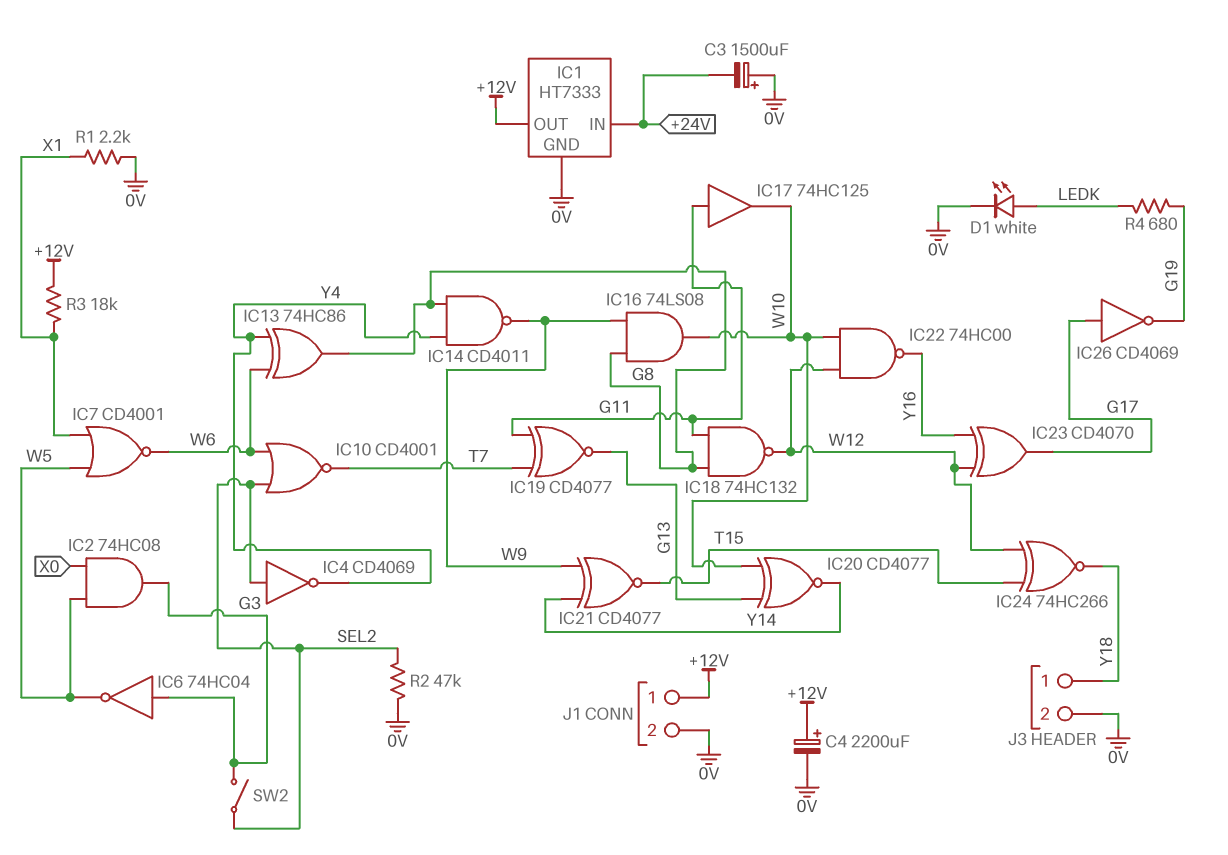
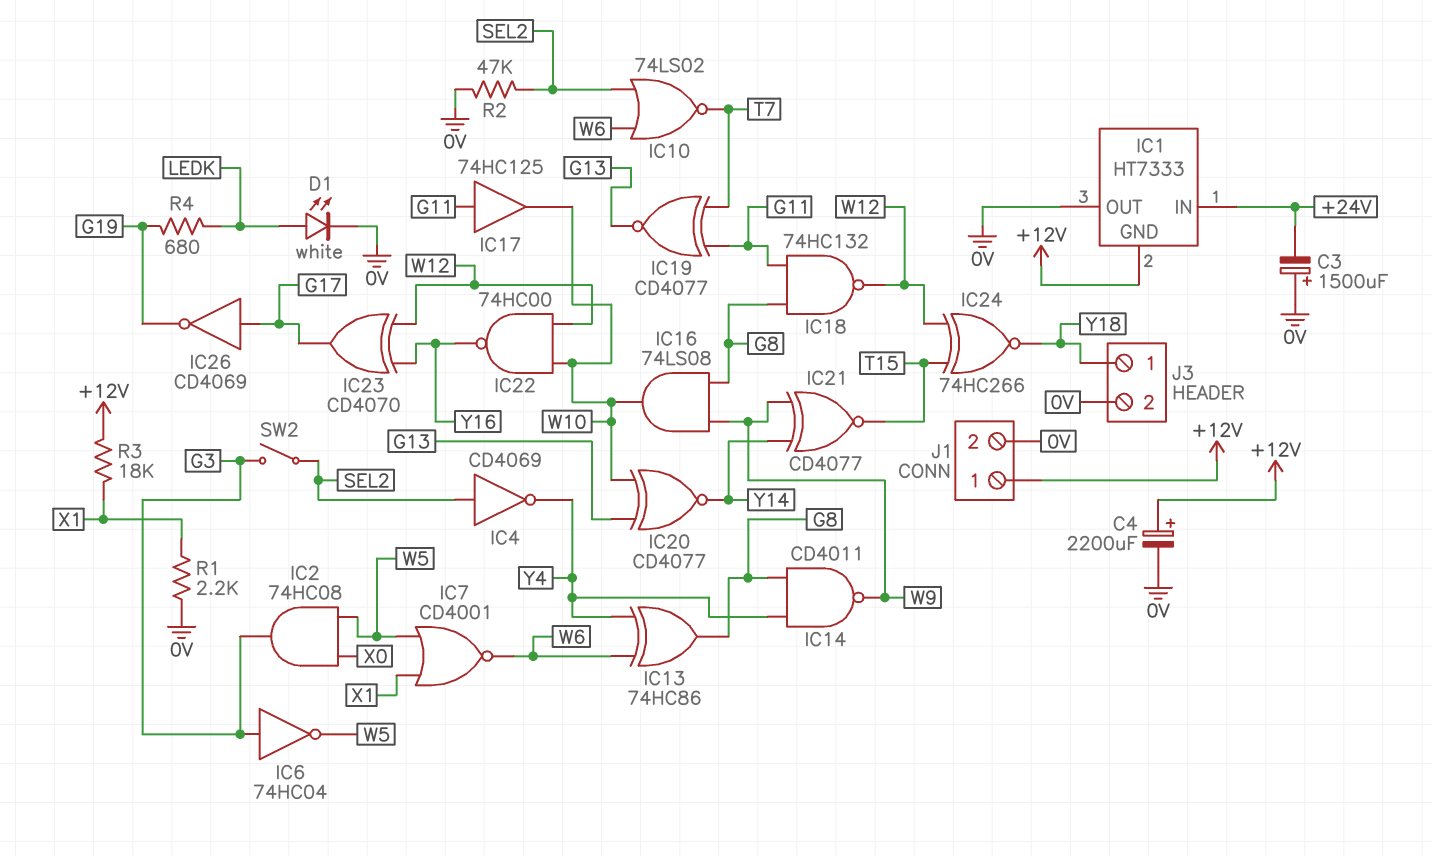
IC1 pin GND: 0V -> +12V
IC1 pin OUT: +12V -> 0V
IC10: NOR CD4001 (in SEL2, in W6, out T7) -> NOR 74LS02 (in SEL2, in W6, out T7)

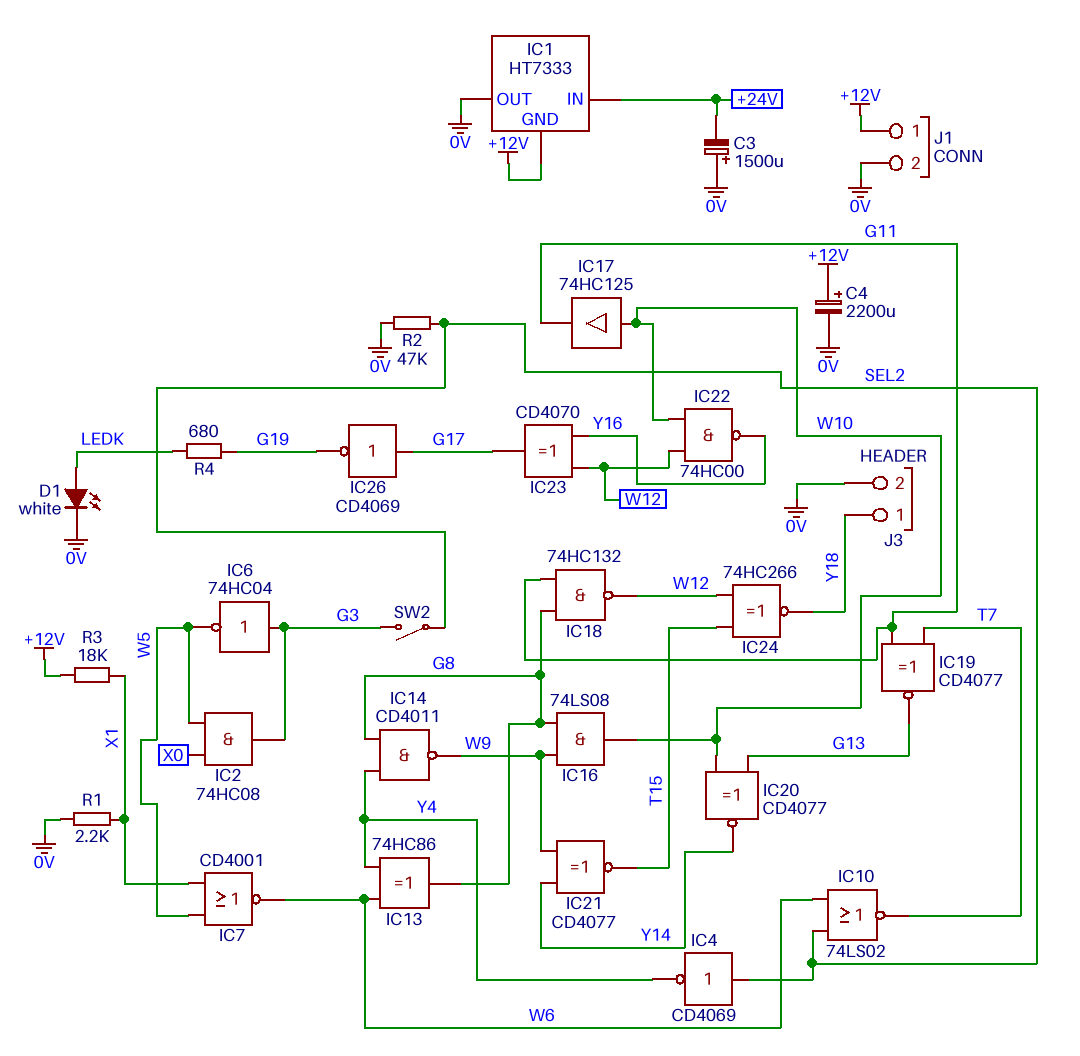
IC17: buffer 74HC125 (in G11, out W10) -> buffer 74HC125 (in W10, out G11)

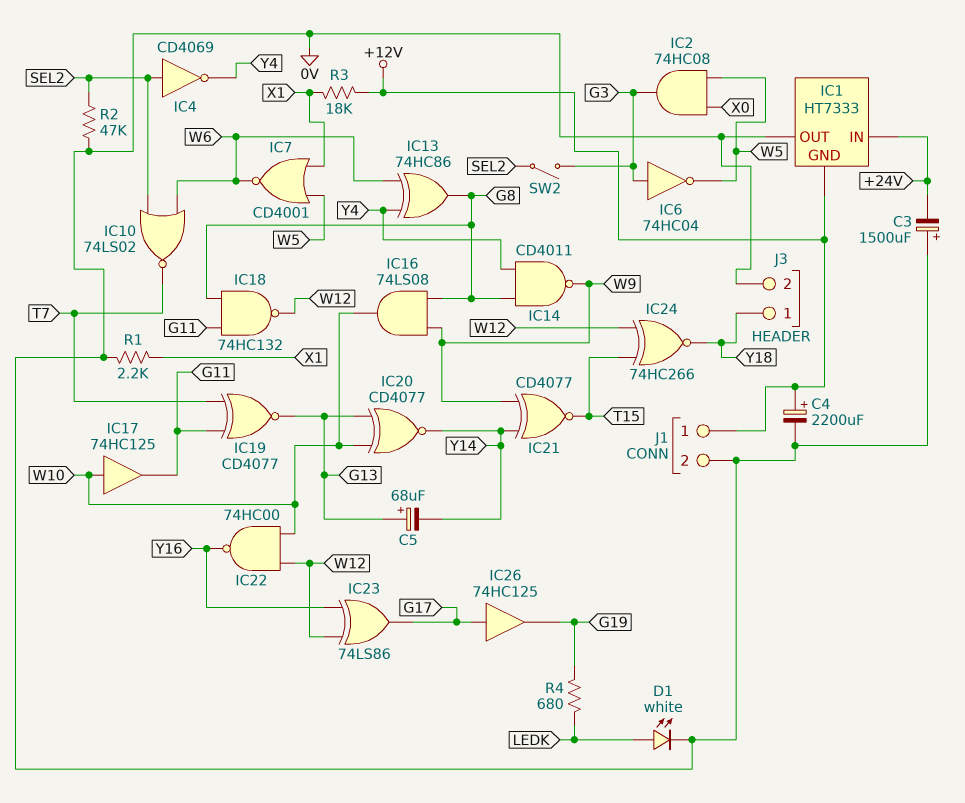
C5: none -> 68uF (plus G13, minus Y14)
IC23: XOR CD4070 (in W12, in Y16, out G17) -> XOR 74LS86 (in W12, in Y16, out G17)
IC26: NOT CD4069 (in G17, out G19) -> buffer 74HC125 (in G17, out G19)

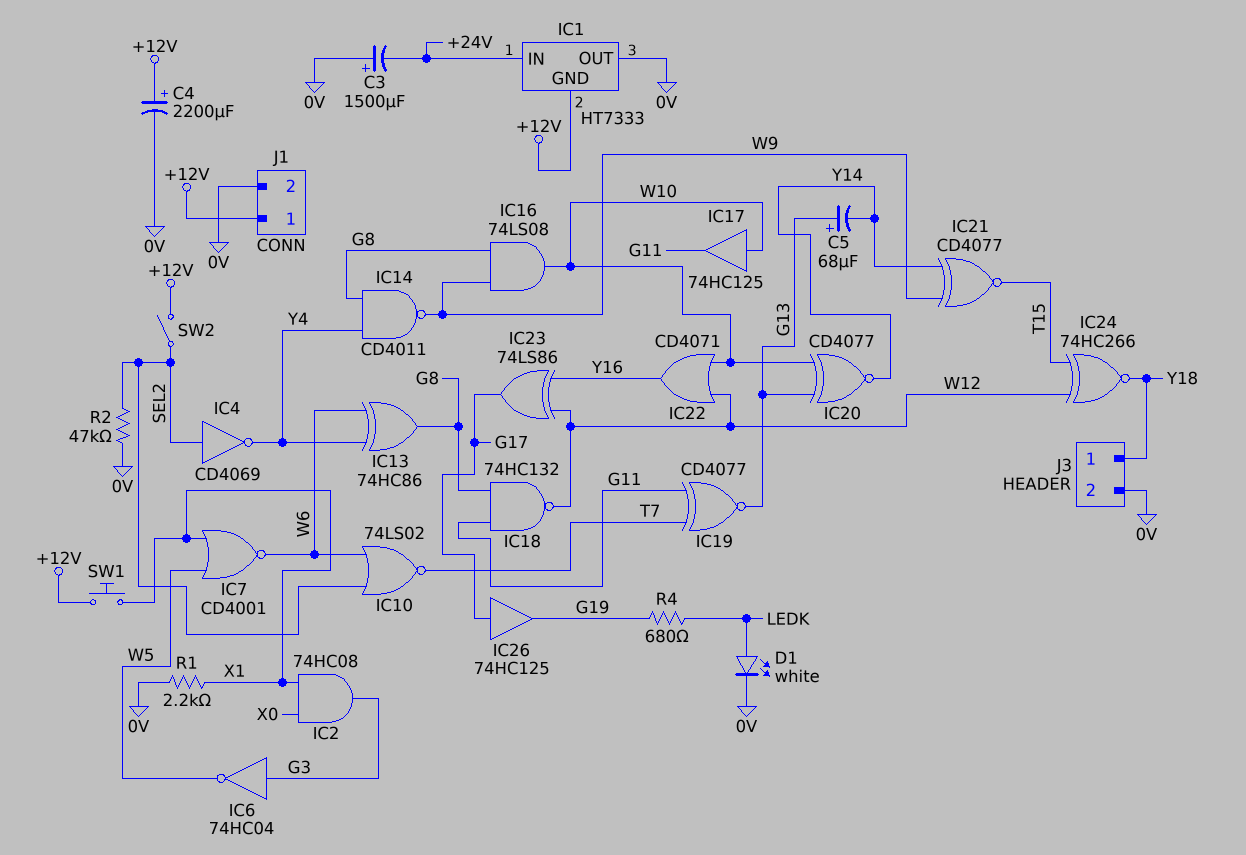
IC2: AND 74HC08 (in W5, in X0, out G3) -> AND 74HC08 (in X0, in X1, out G3)
IC22: NAND 74HC00 (in W10, in W12, out Y16) -> OR CD4071 (in W10, in W12, out Y16)
R3: 18k (+12V, X1) -> none
SW1: none -> button (+12V, X1)
SW2: switch (G3, SEL2) -> switch (+12V, SEL2)

